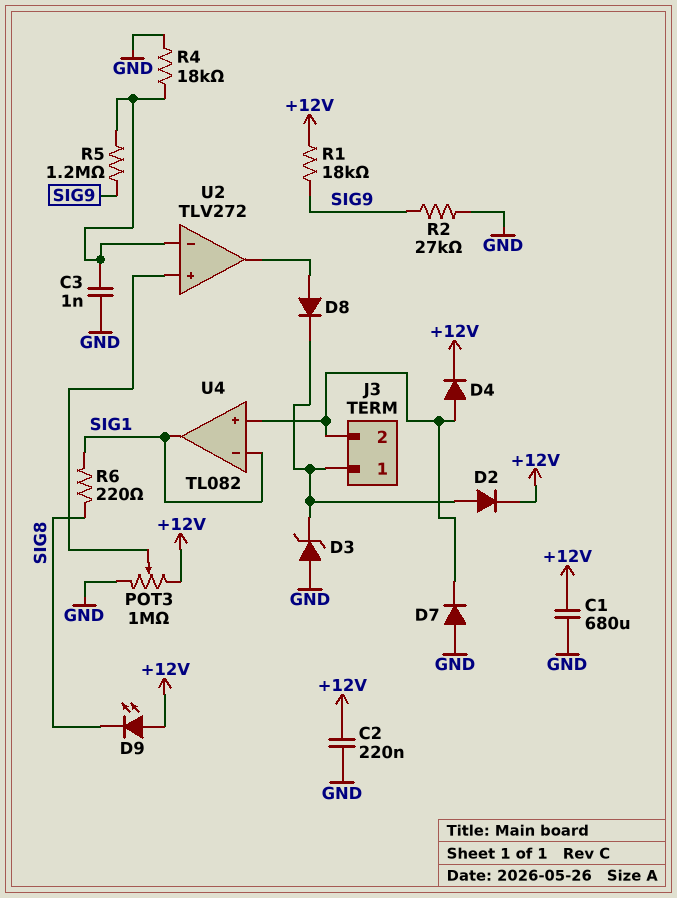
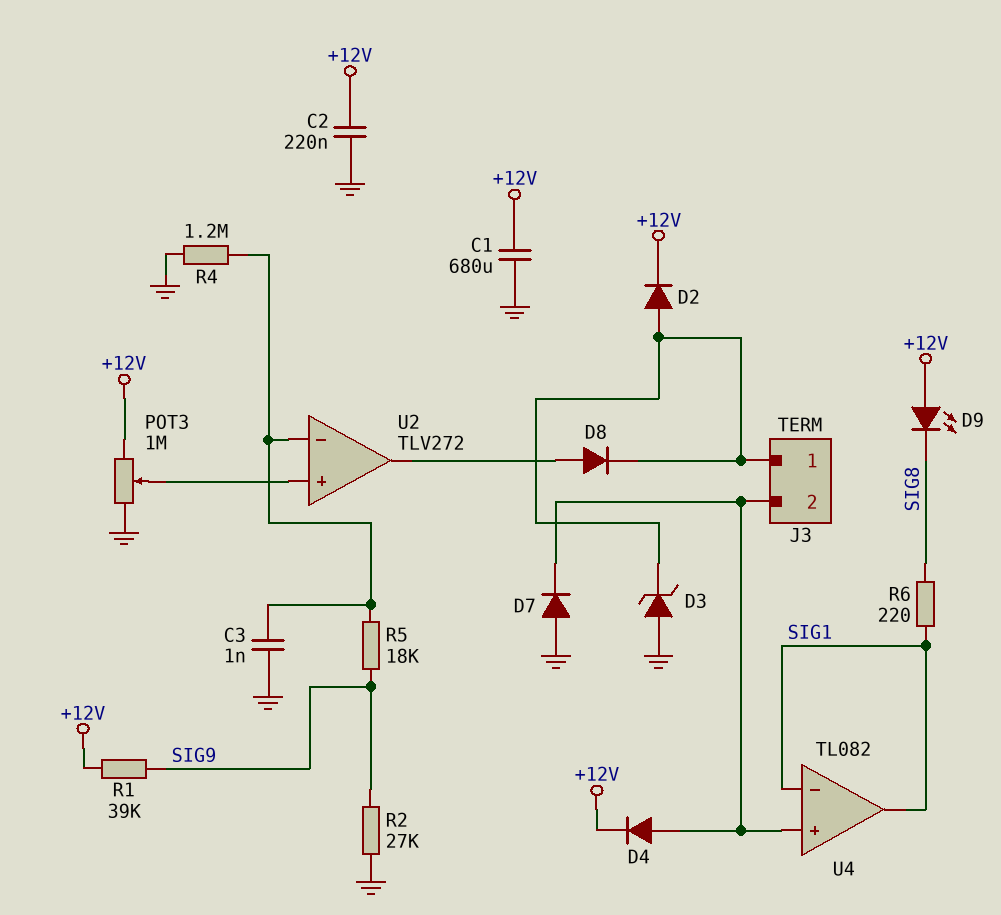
R1: 18k (+12V, SIG9) -> 39k (+12V, SIG9)
R4: 18k (GND, U2/in-) -> 1.2M (GND, U2/in-)
R5: 1.2M (SIG9, U2/in-) -> 18k (SIG9, U2/in-)

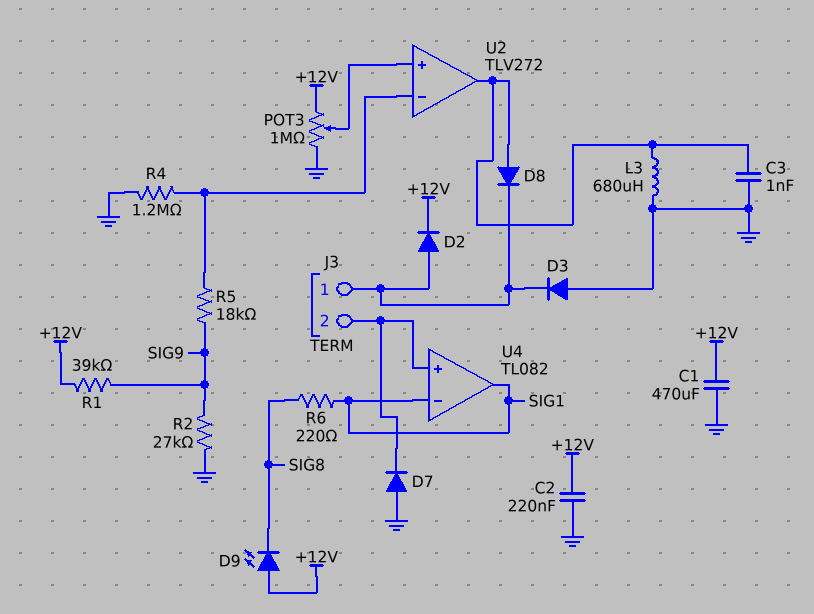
C1: 680uF (+12V, GND) -> 470uF (+12V, GND)
C3: 1nF (GND, U2/in-) -> 1nF (GND, U2/out)
D3: zener (A GND, K J3/1) -> diode (A GND, K J3/1)
D4: diode (A J3/2, K +12V) -> none
L3: none -> 680uH (GND, U2/out)

